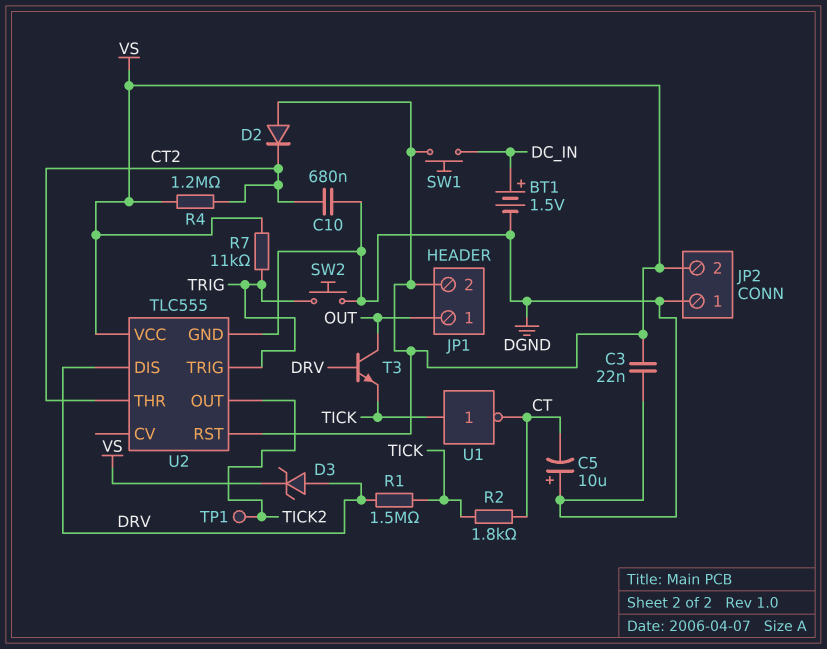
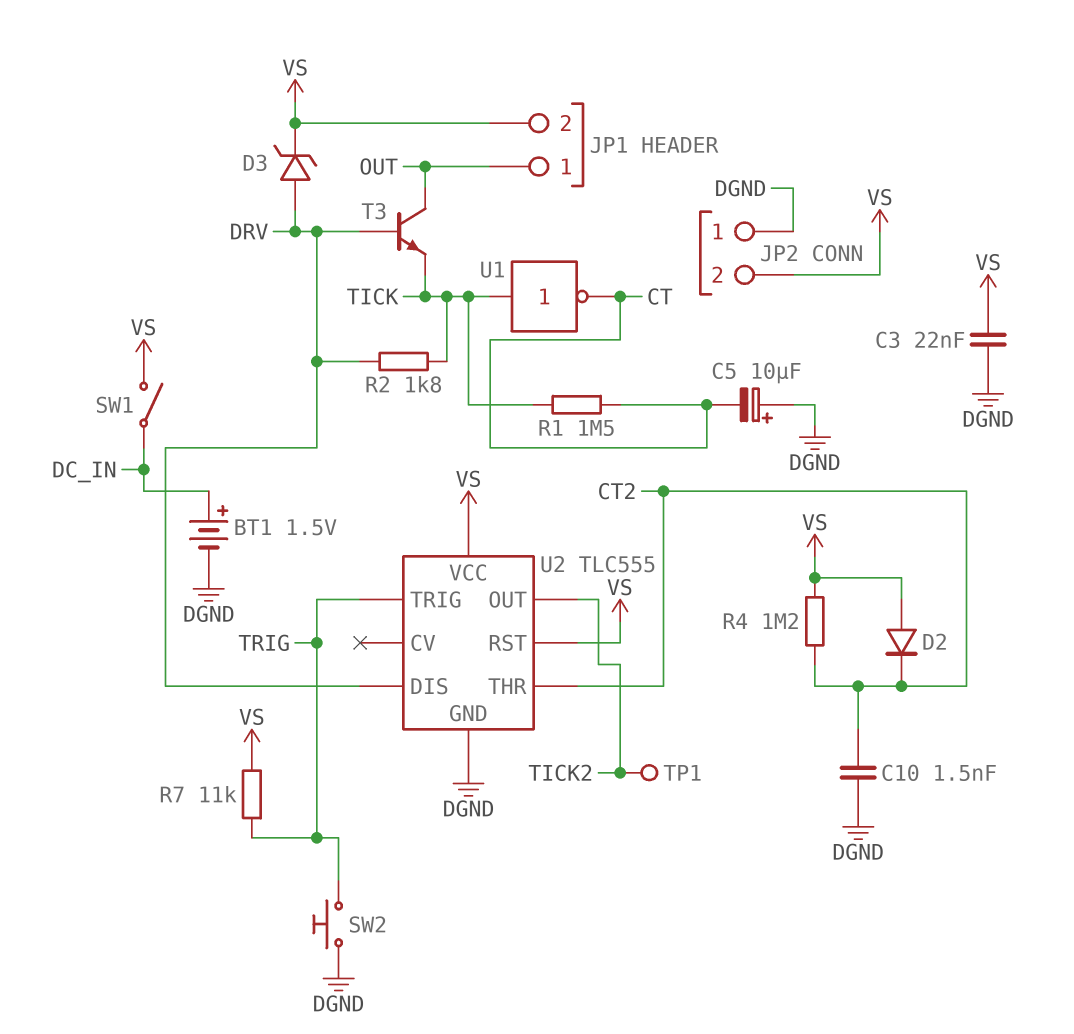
C10: 680nF (CT2, DGND) -> 1.5nF (CT2, DGND)
R1: 1.5M (DRV, TICK) -> 1.5M (CT, TICK)
R2: 1.8k (CT, TICK) -> 1.8k (DRV, TICK)
SW1: button (DC_IN, VS) -> switch (DC_IN, VS)

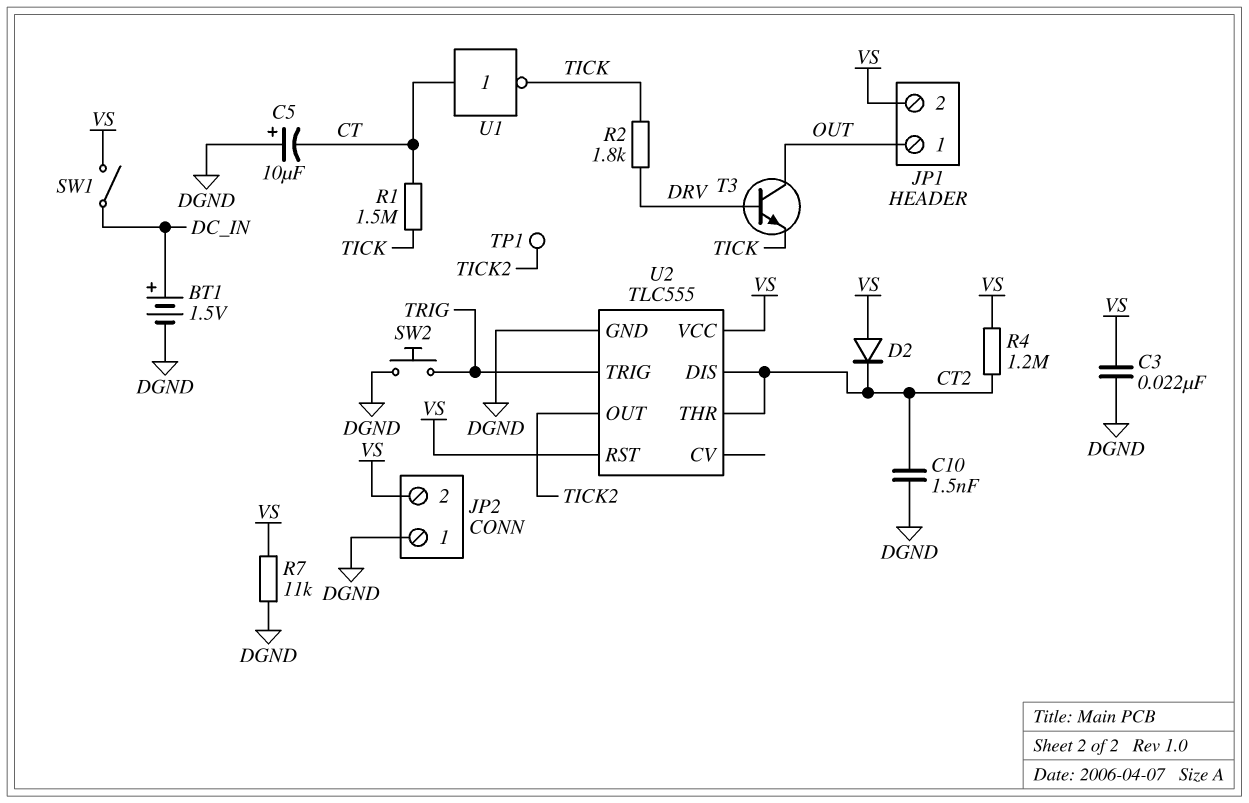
D3: zener (A DRV, K VS) -> none
R7: 11k (TRIG, VS) -> 11k (DGND, VS)
U1: NOT (in TICK, out CT) -> NOT (in CT, out TICK)
U2 pin DIS: DRV -> CT2

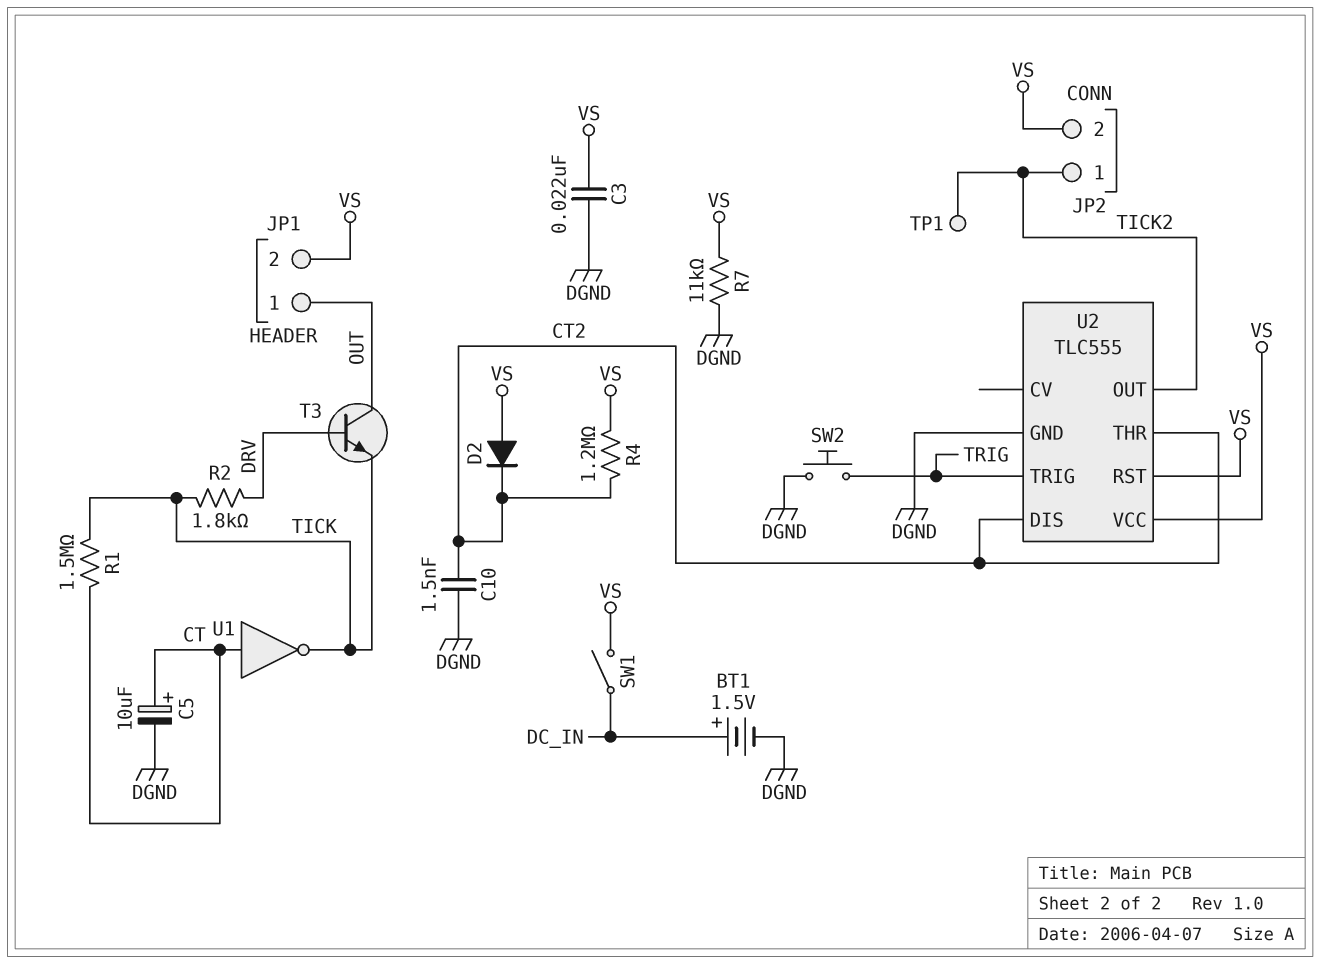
C5: 10uF (plus DGND, minus CT) -> 10uF (plus CT, minus DGND)
JP2 pin 1: DGND -> TICK2

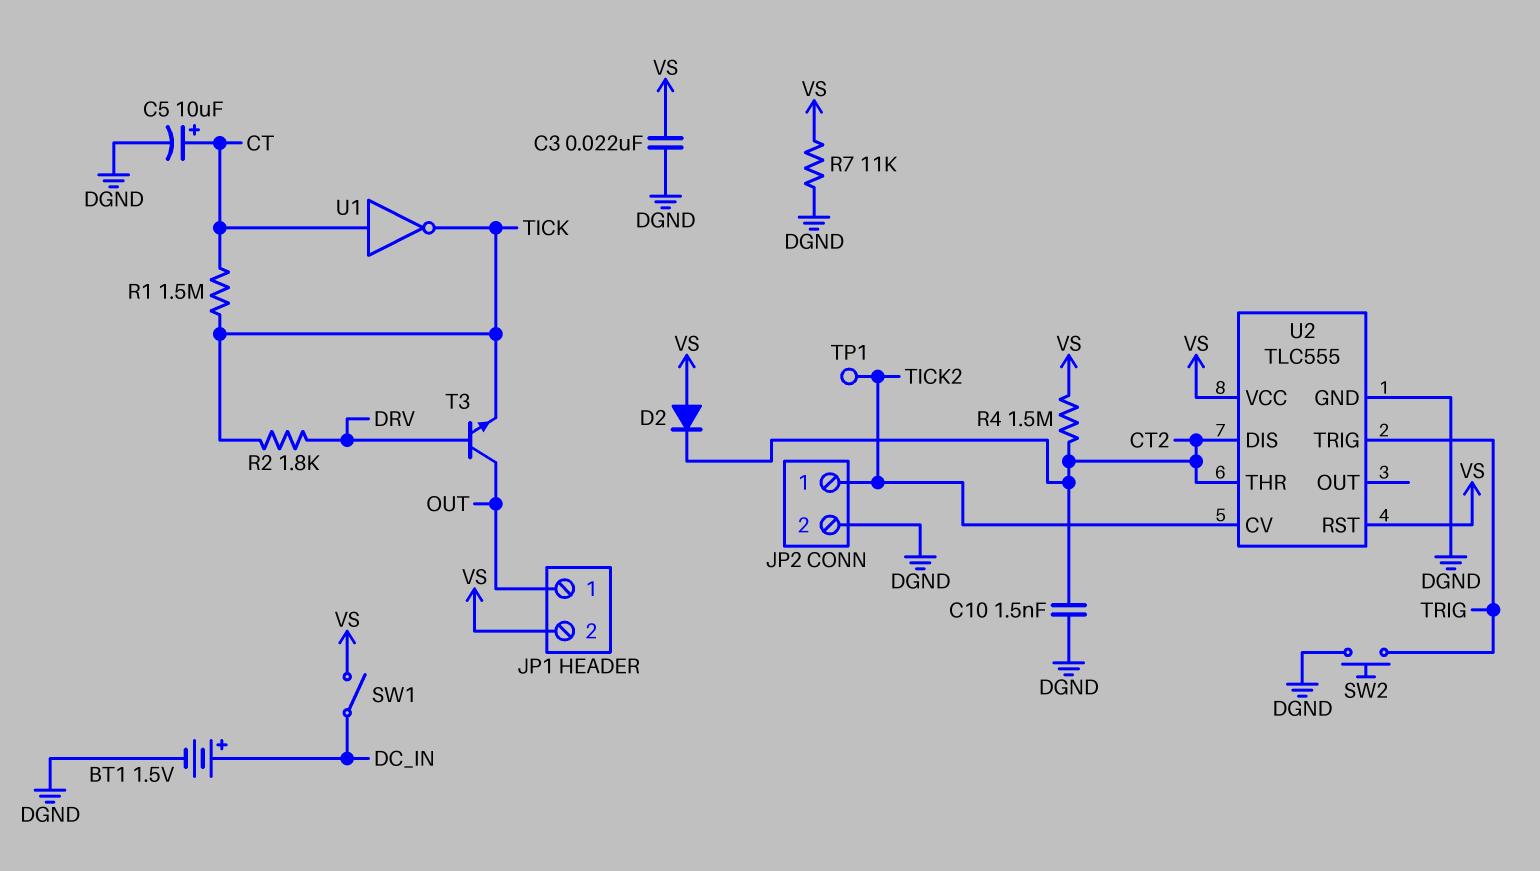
JP2 pin 2: VS -> DGND
R4: 1.2M (CT2, VS) -> 1.5M (CT2, VS)
U2 pin CV: none -> TICK2
U2 pin OUT: TICK2 -> none

